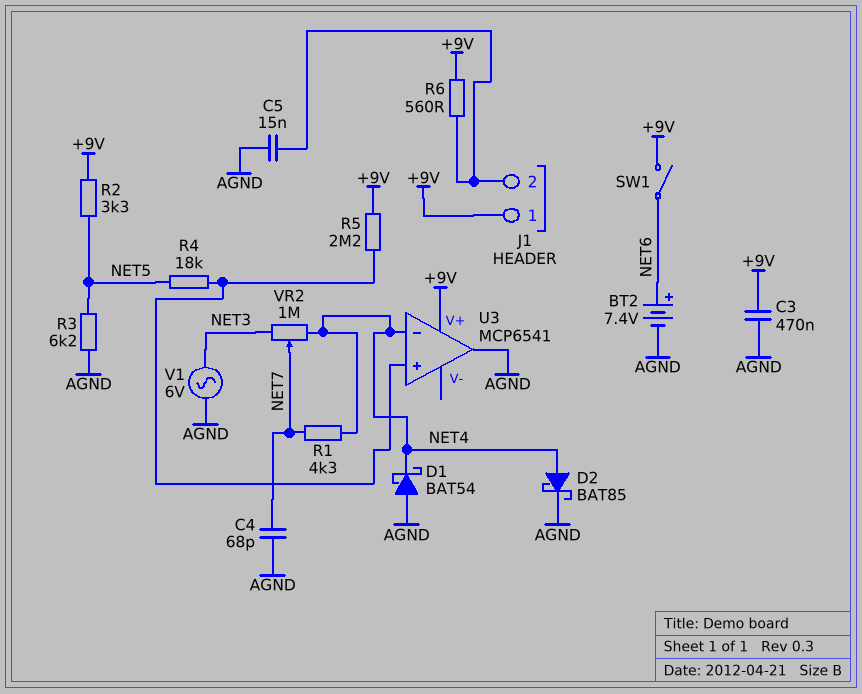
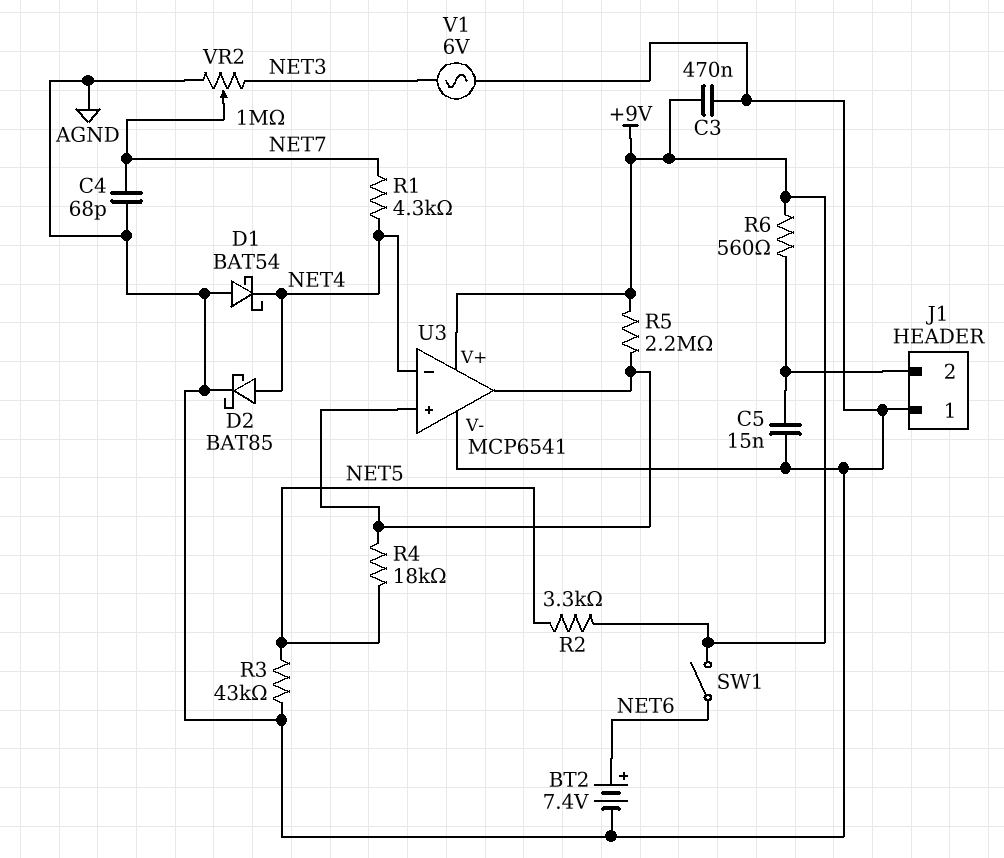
J1 pin 1: +9V -> AGND
R3: 6.2k (AGND, NET5) -> 43k (AGND, NET5)
U3 pin V-: none -> AGND
U3 pin out: AGND -> U3/in+
VR2: 1M (NET3, NET4, wiper NET7) -> 1M (AGND, NET3, wiper NET7)

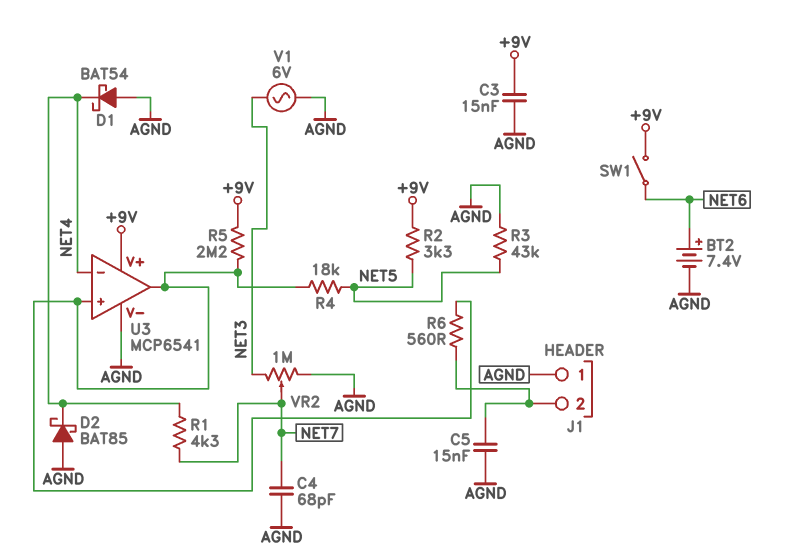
C3: 470nF (+9V, AGND) -> 15nF (+9V, AGND)
D2: schottky BAT85 (A NET4, K AGND) -> schottky BAT85 (A AGND, K NET4)
R6: 560 (+9V, J1/2) -> 560 (J1/2, U3/in+)

